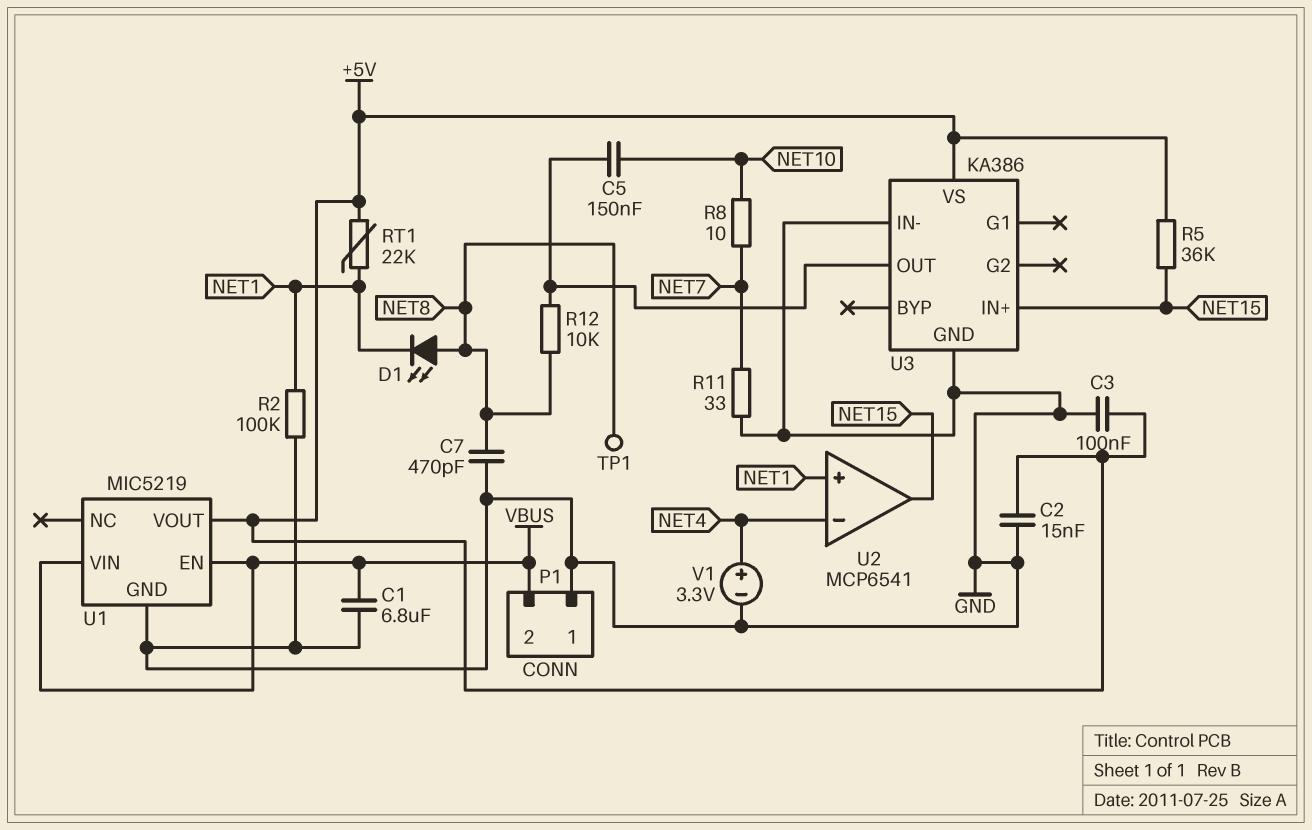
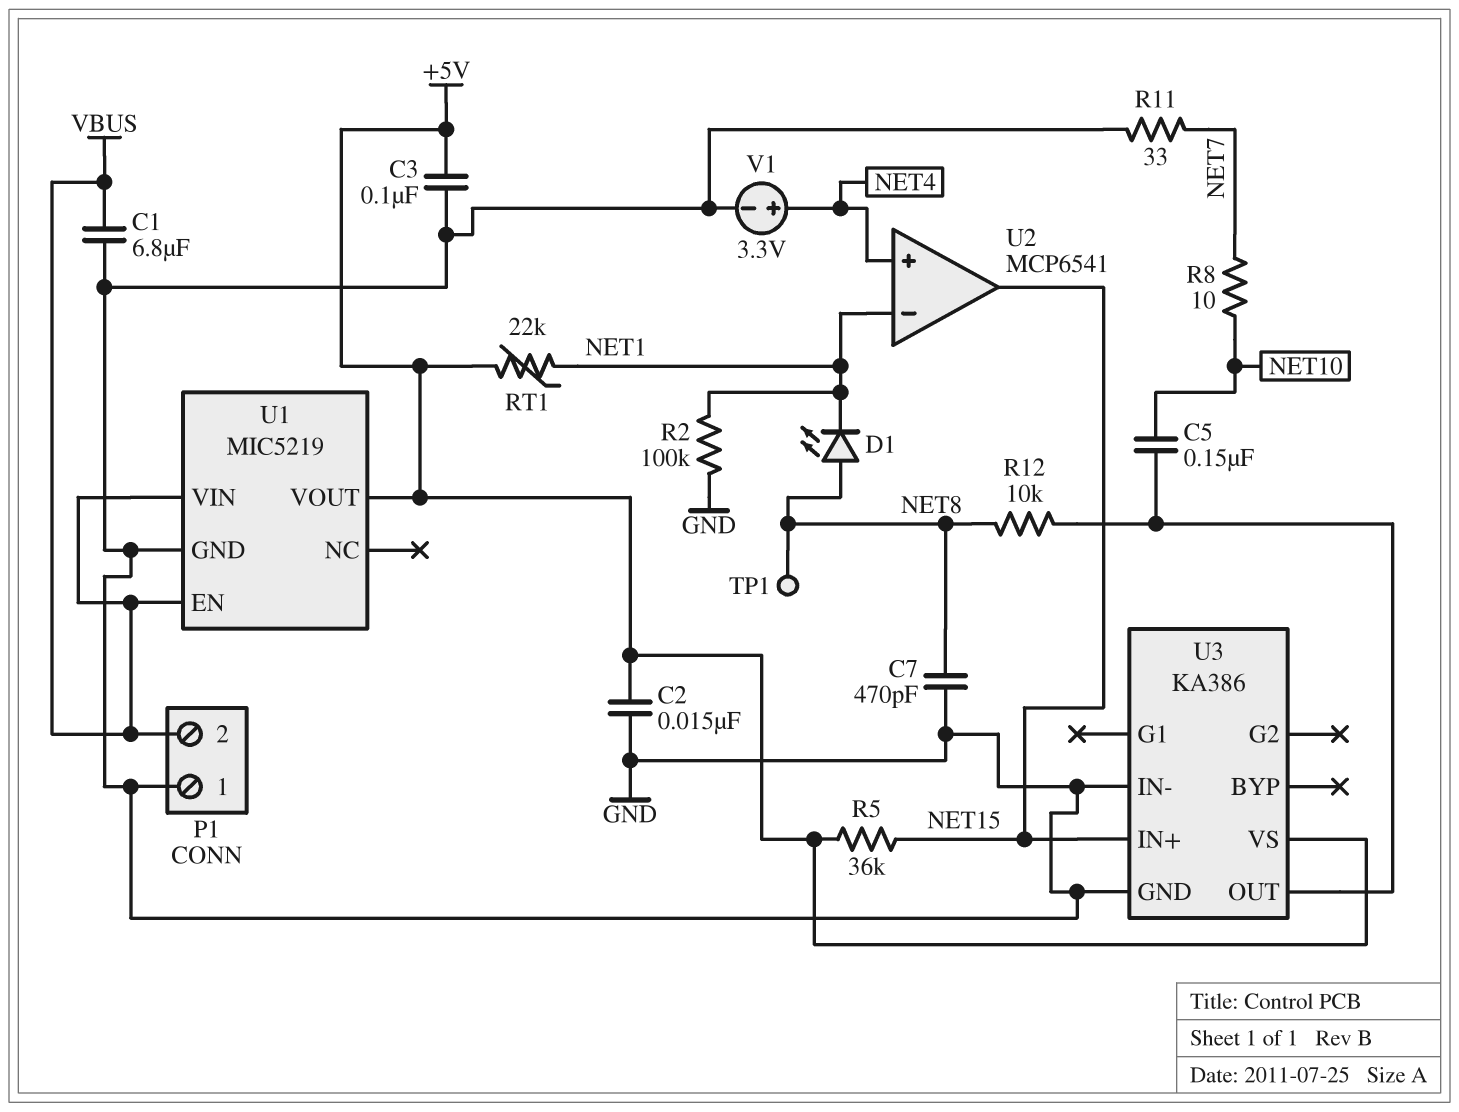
U2 pin in+: NET1 -> NET4
U2 pin in-: NET4 -> NET1

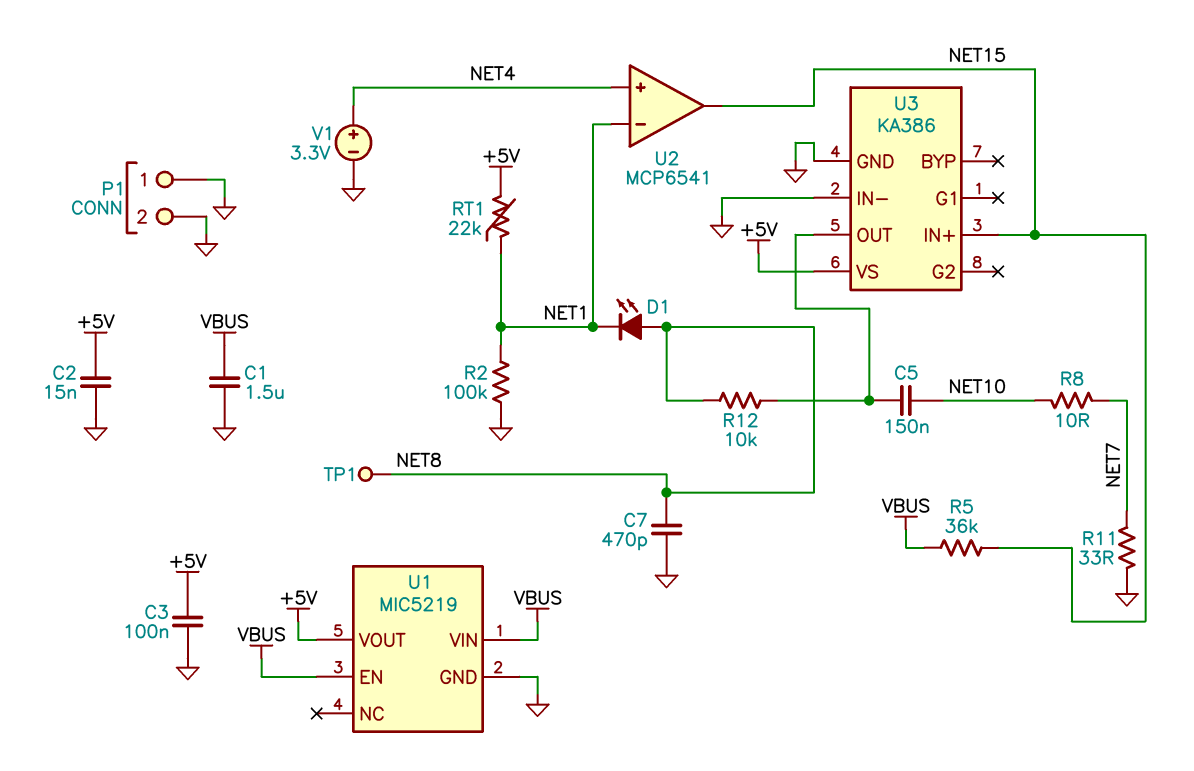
C1: 6.8uF (GND, VBUS) -> 1.5uF (GND, VBUS)
P1 pin 2: VBUS -> GND
R5: 36k (+5V, NET15) -> 36k (NET15, VBUS)

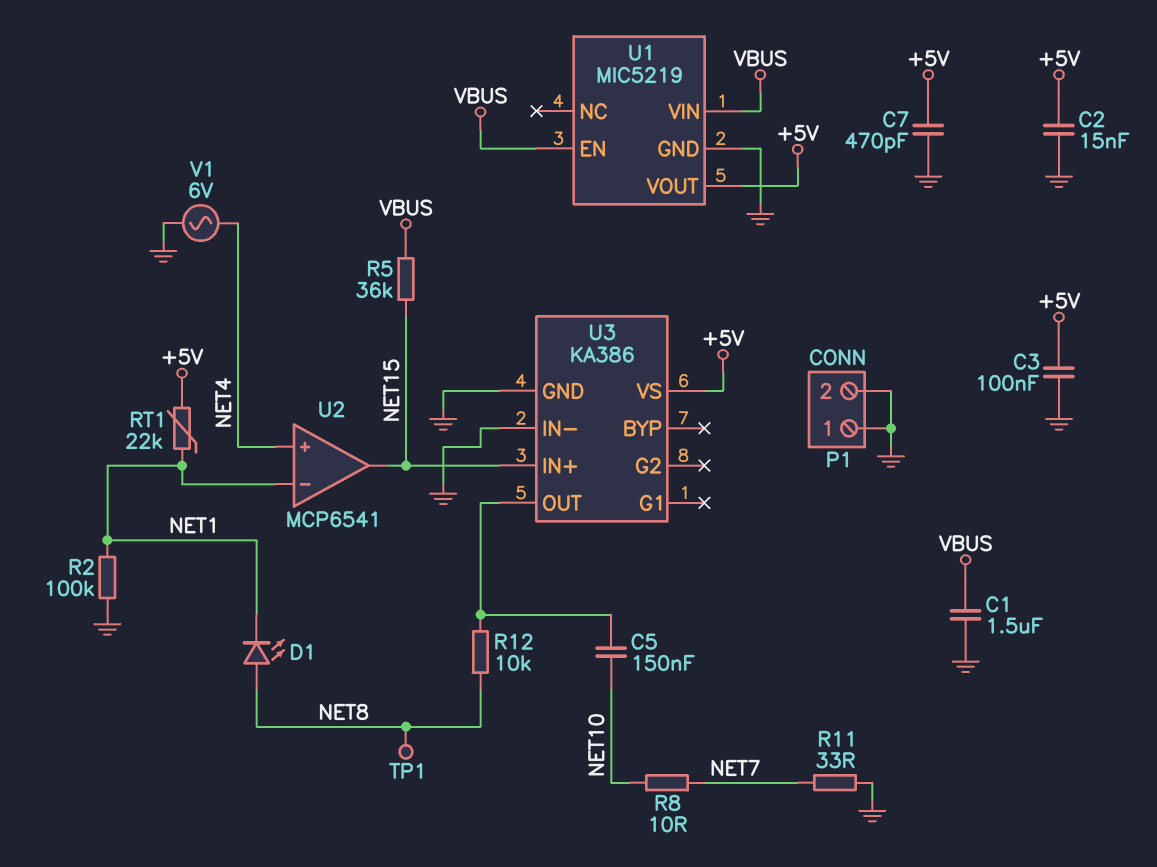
C7: 470pF (GND, NET8) -> 470pF (+5V, GND)
V1: 3.3V (plus NET4, minus GND) -> AC 6V (GND, NET4)

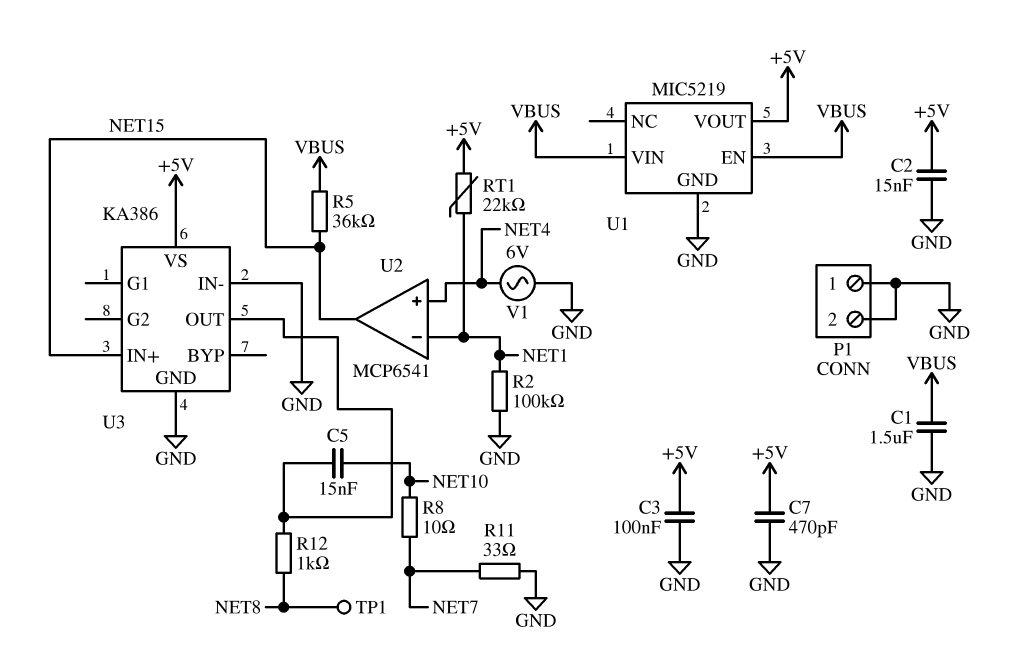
C5: 150nF (NET10, U3/OUT) -> 15nF (NET10, U3/OUT)
D1: LED (A NET8, K NET1) -> none
R12: 10k (NET8, U3/OUT) -> 1k (NET8, U3/OUT)

